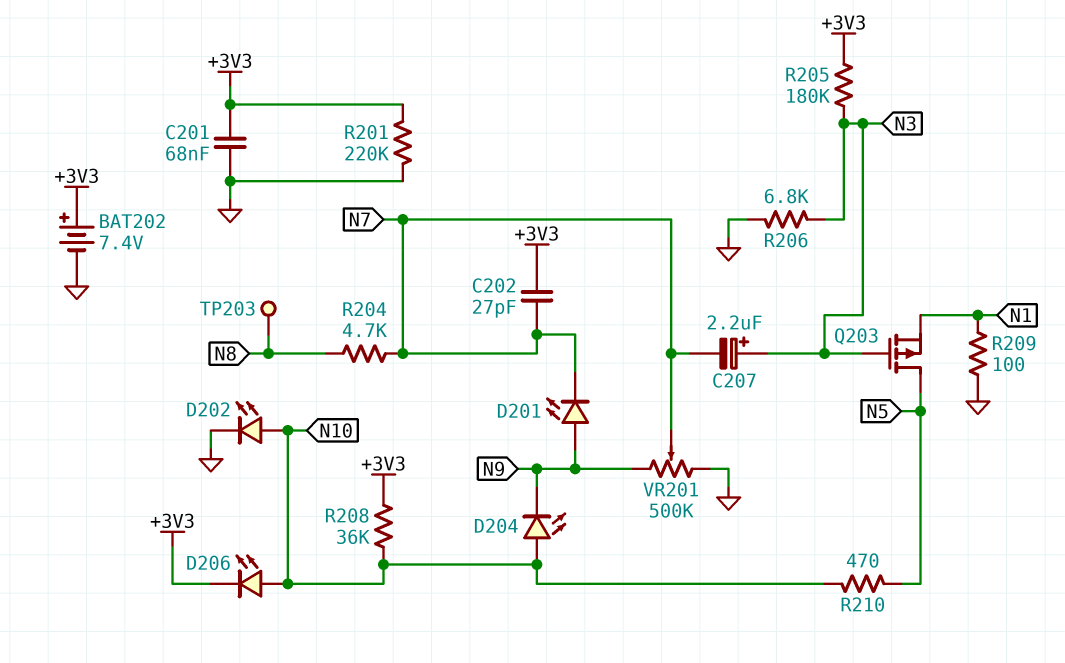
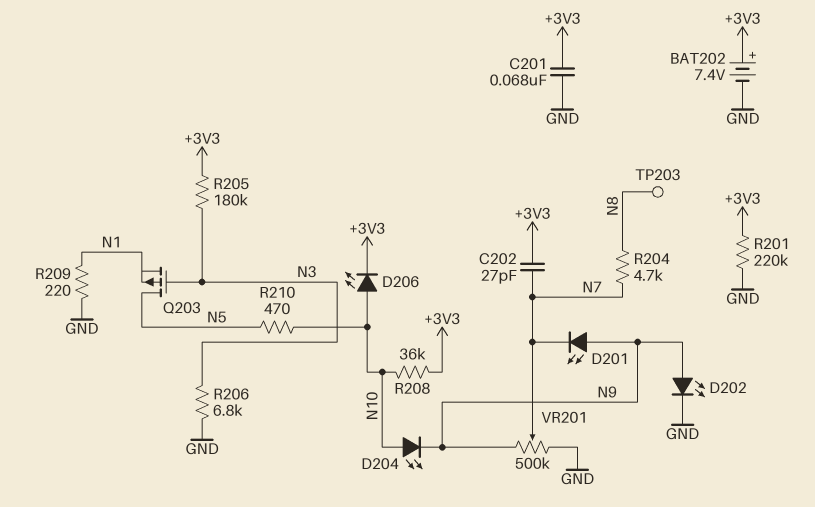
C207: 2.2uF (plus N3, minus N7) -> none
D202: LED (A N10, K GND) -> LED (A N9, K GND)
R209: 100 (GND, N1) -> 220 (GND, N1)

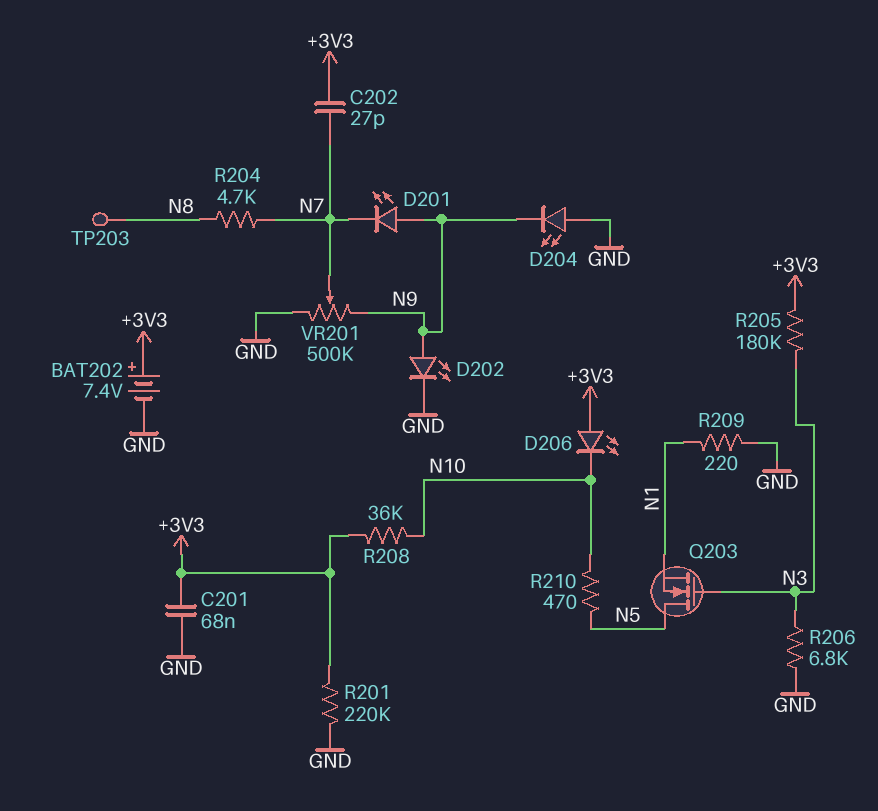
D204: LED (A N10, K N9) -> LED (A GND, K N9)
D206: LED (A N10, K +3V3) -> LED (A +3V3, K N10)
Q203: PMOS (G N3, D N5, S N1) -> NMOS (G N3, D N5, S N1)

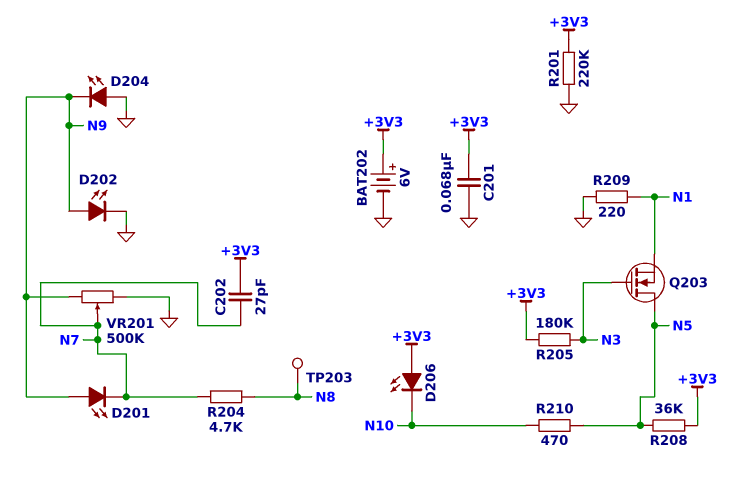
BAT202: 7.4V (plus +3V3, minus GND) -> 6V (plus +3V3, minus GND)
R206: 6.8k (GND, N3) -> none
R208: 36k (+3V3, N10) -> 36k (+3V3, N5)

